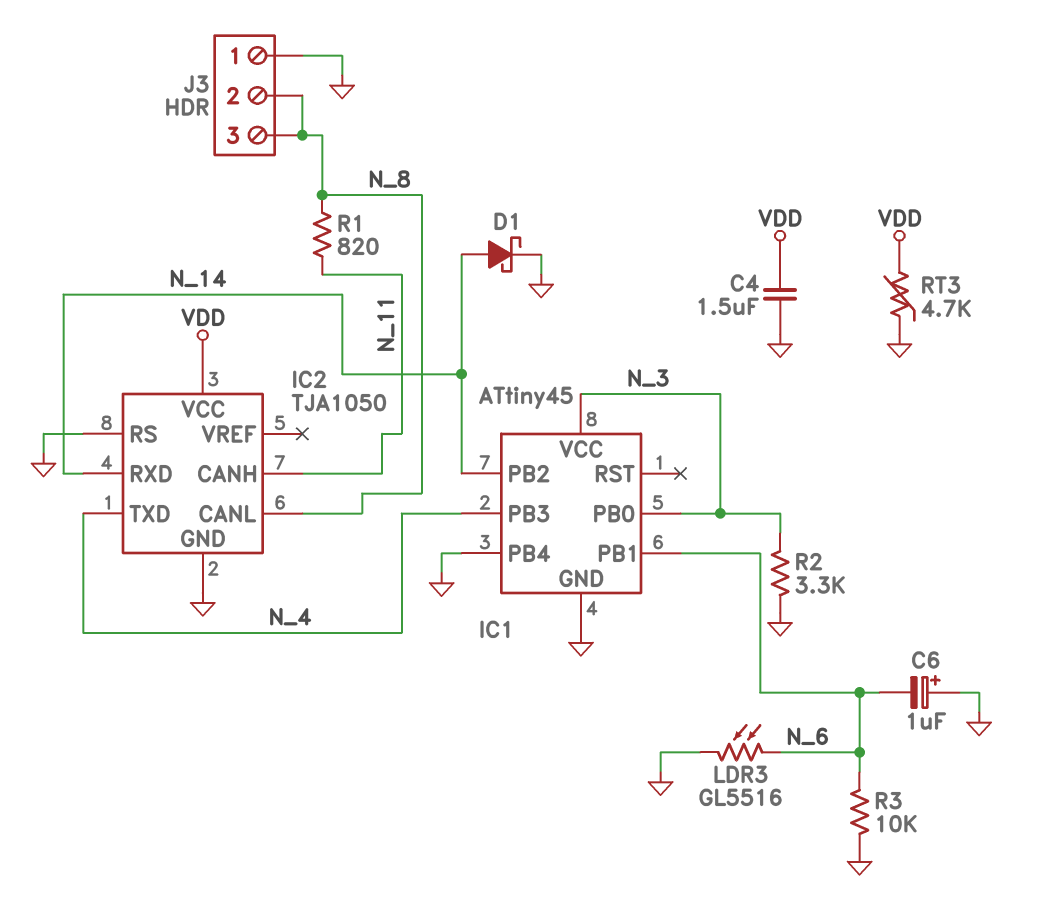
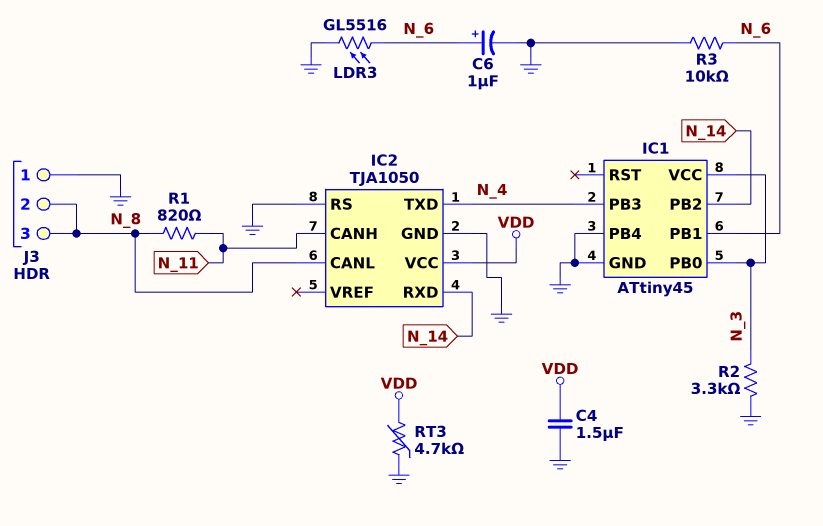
C6: 1uF (plus GND, minus N_6) -> 1uF (plus N_6, minus GND)
D1: schottky (A N_14, K GND) -> none

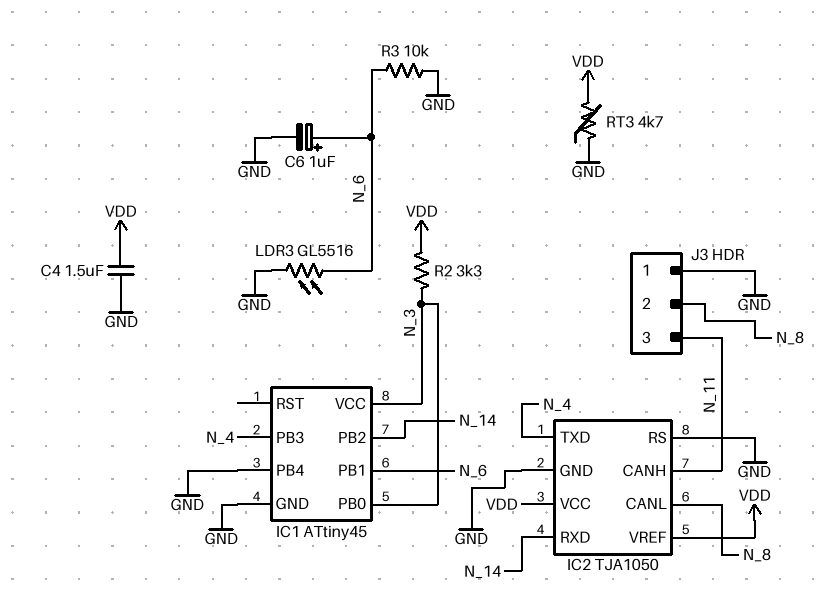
IC2 pin VREF: none -> VDD
J3 pin 3: N_8 -> N_11
R1: 820 (N_8, N_11) -> none
R2: 3.3k (GND, N_3) -> 3.3k (N_3, VDD)

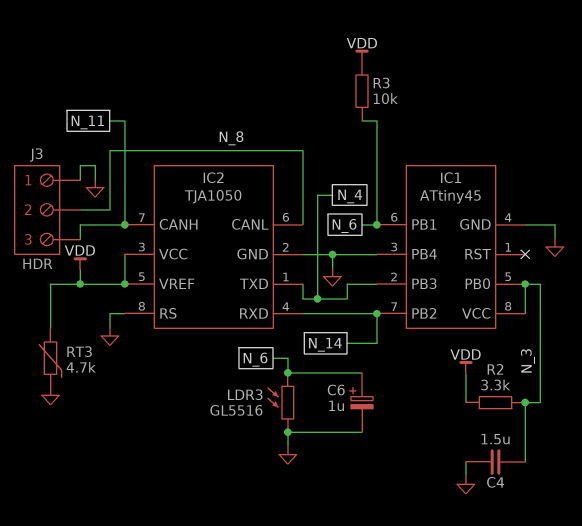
C4: 1.5uF (GND, VDD) -> 1.5uF (GND, N_3)
R3: 10k (GND, N_6) -> 10k (N_6, VDD)

